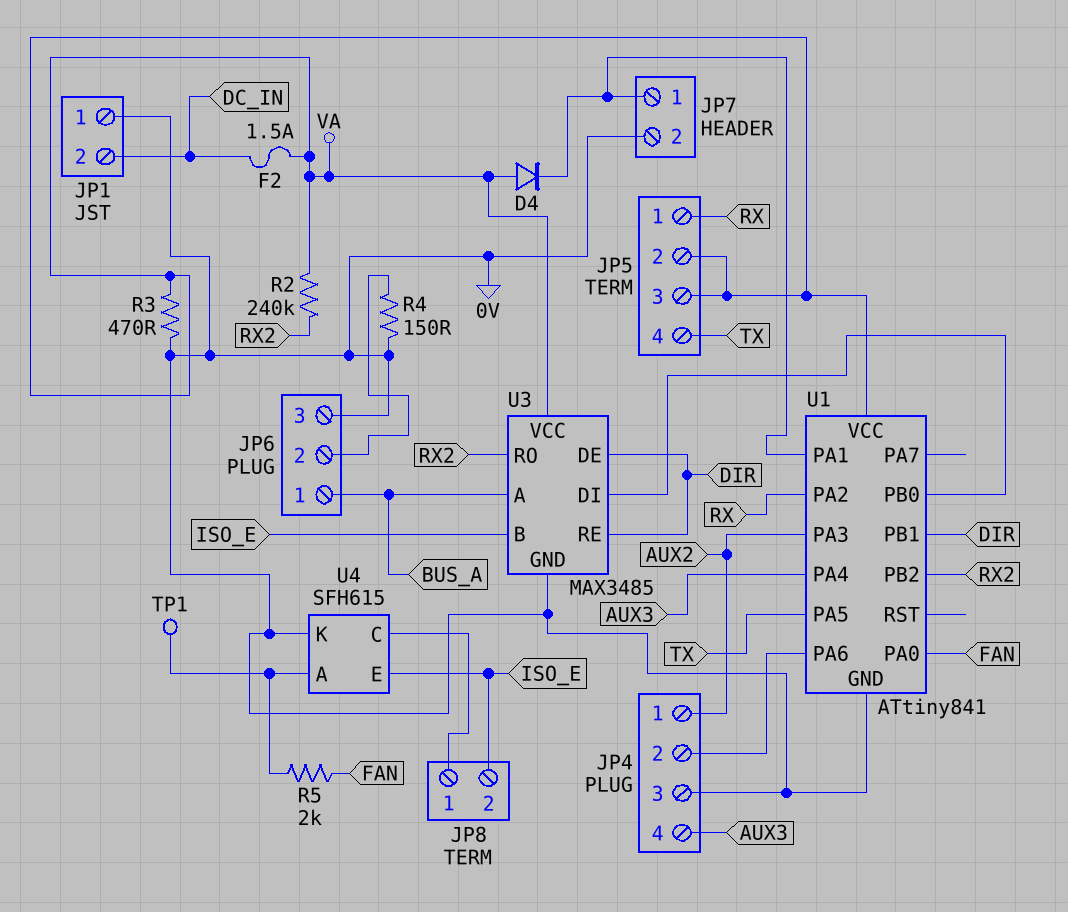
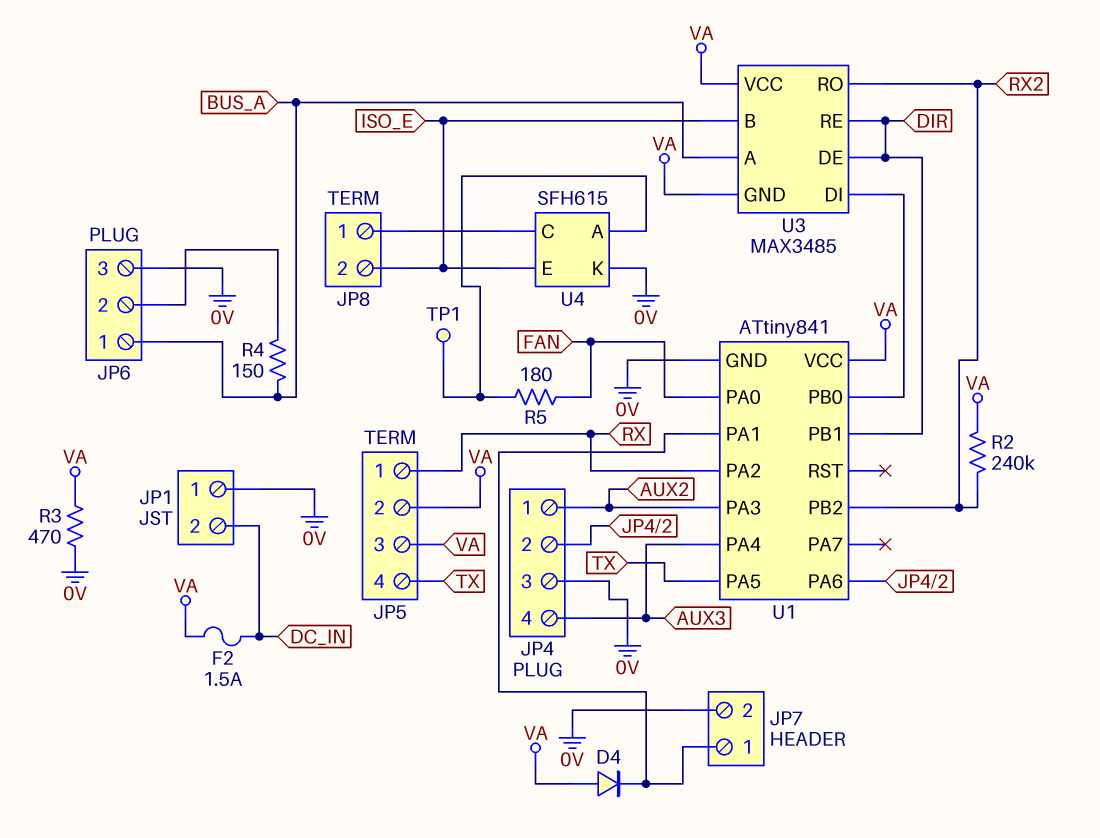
R4: 150 (0V, JP6/2) -> 150 (BUS_A, JP6/2)
R5: 2k (FAN, U4/A) -> 180 (FAN, U4/A)
U3 pin GND: 0V -> VA

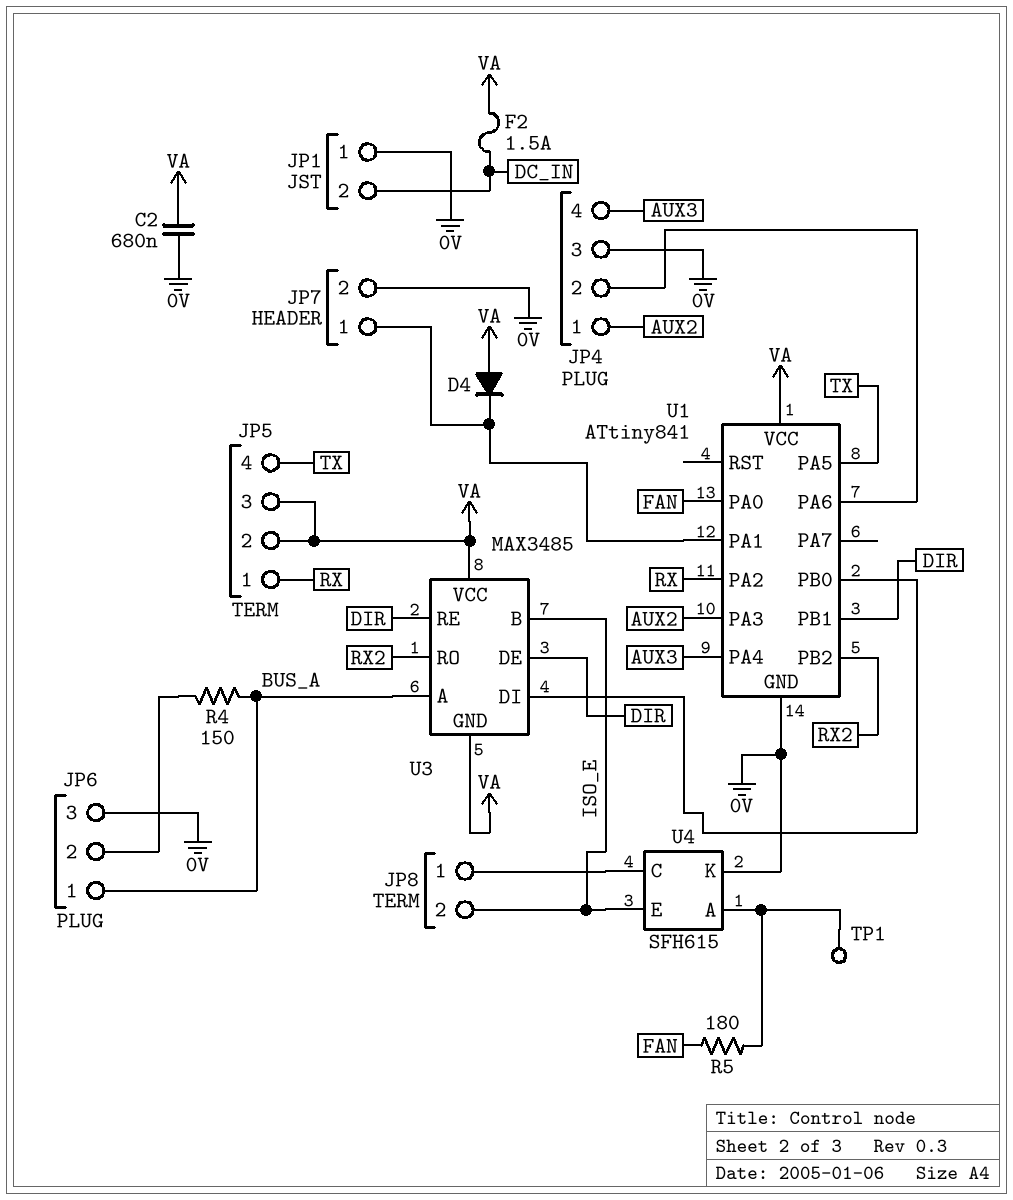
C2: none -> 680nF (0V, VA)
R2: 240k (RX2, VA) -> none
R3: 470 (0V, VA) -> none

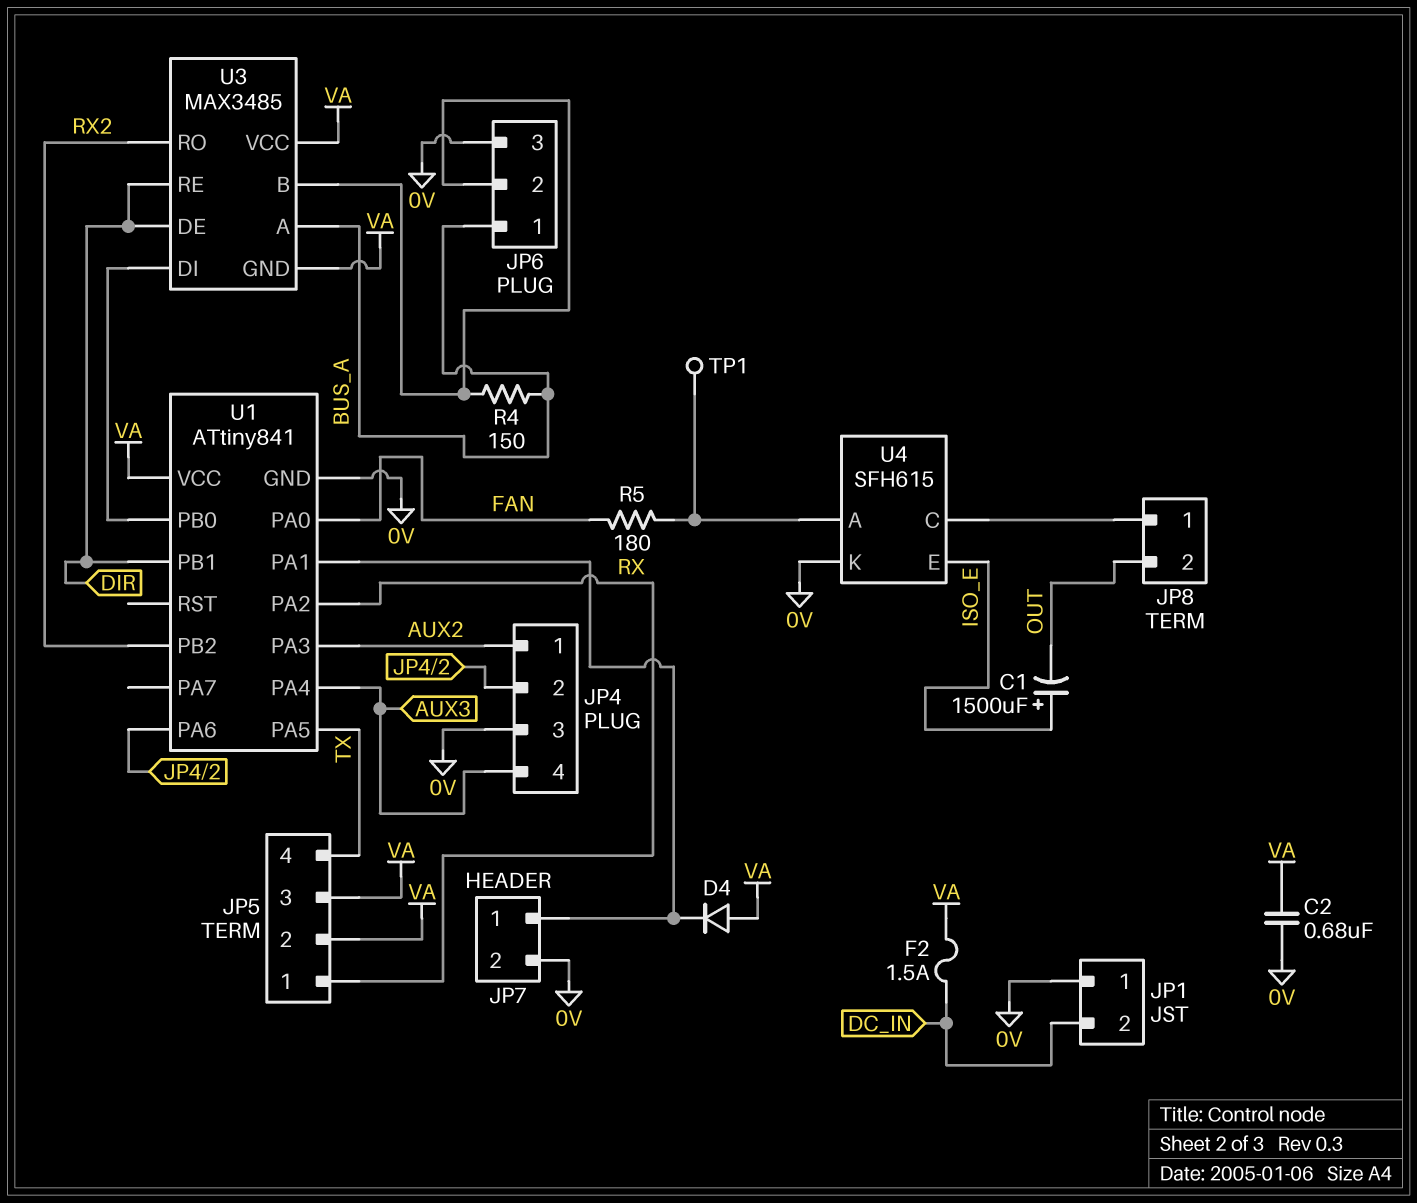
C1: none -> 1500uF (plus ISO_E, minus OUT)
JP8 pin 2: ISO_E -> OUT
U3 pin B: ISO_E -> JP6/2

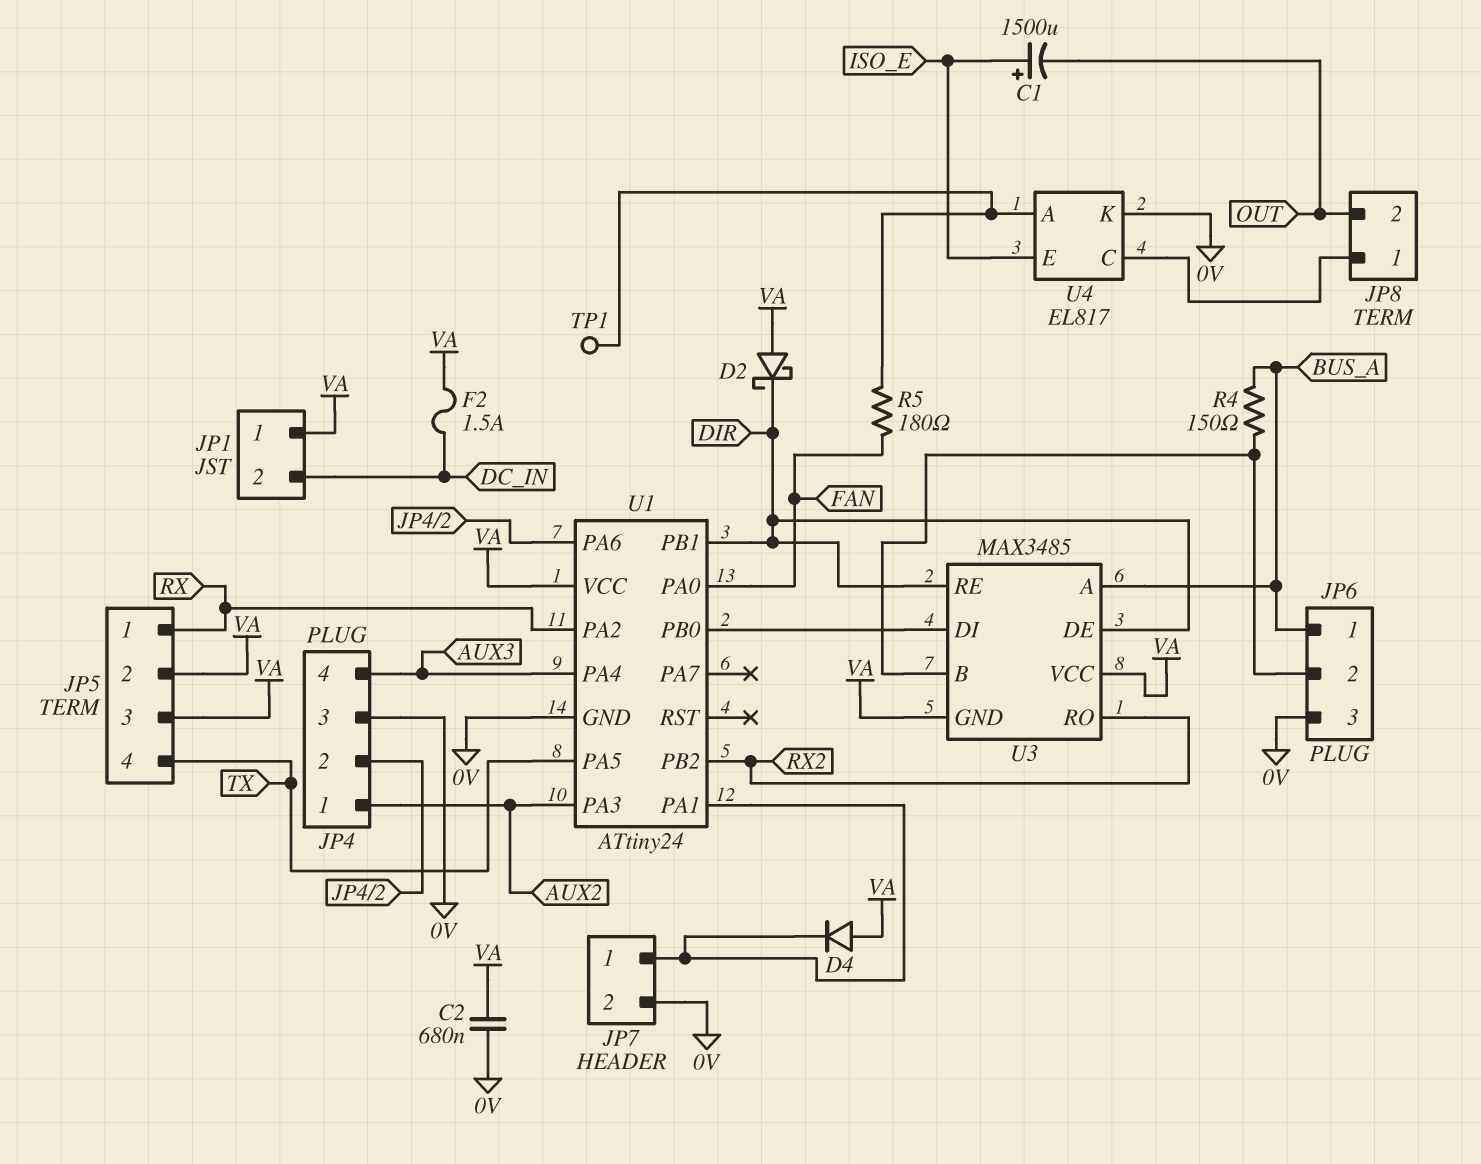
D2: none -> schottky (A VA, K DIR)
JP1 pin 1: 0V -> VA
U1: ATtiny841 -> ATtiny24
U4: SFH615 -> EL817

